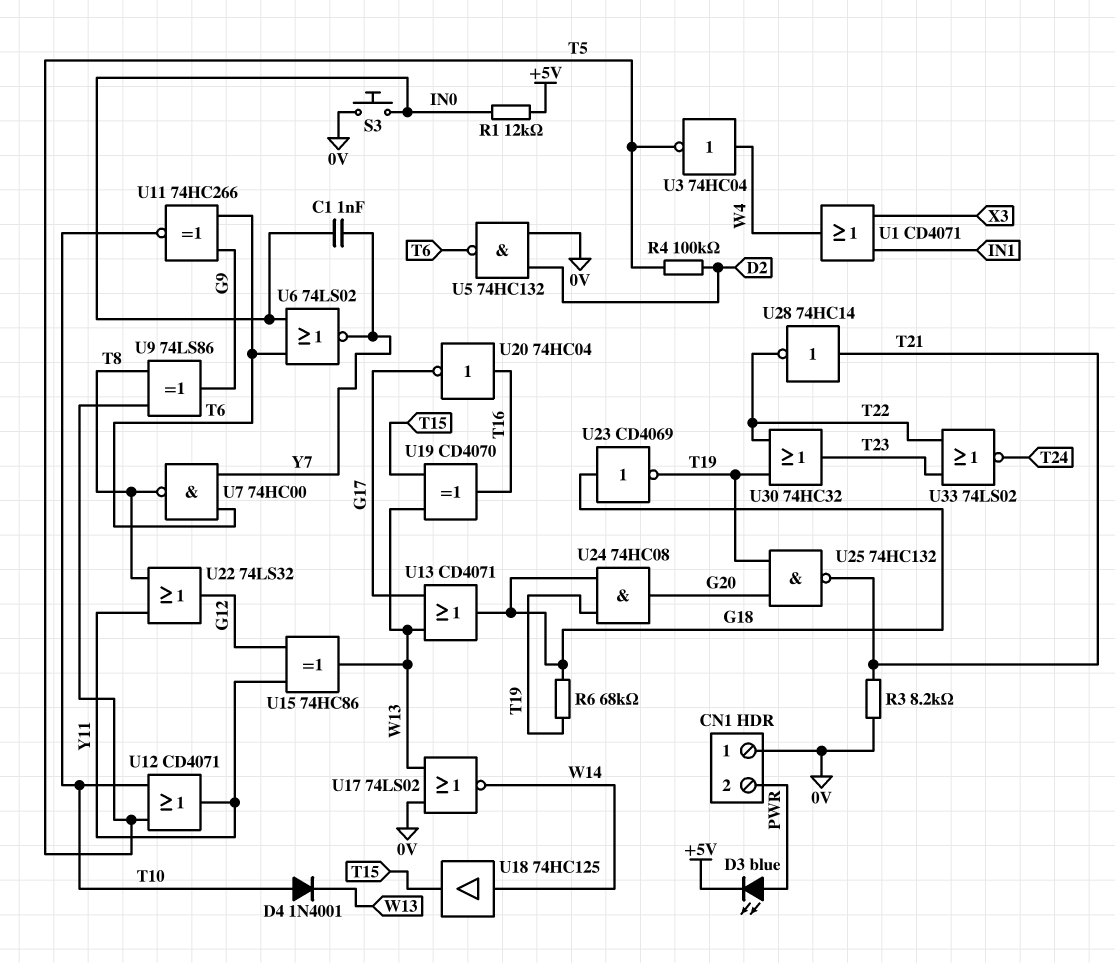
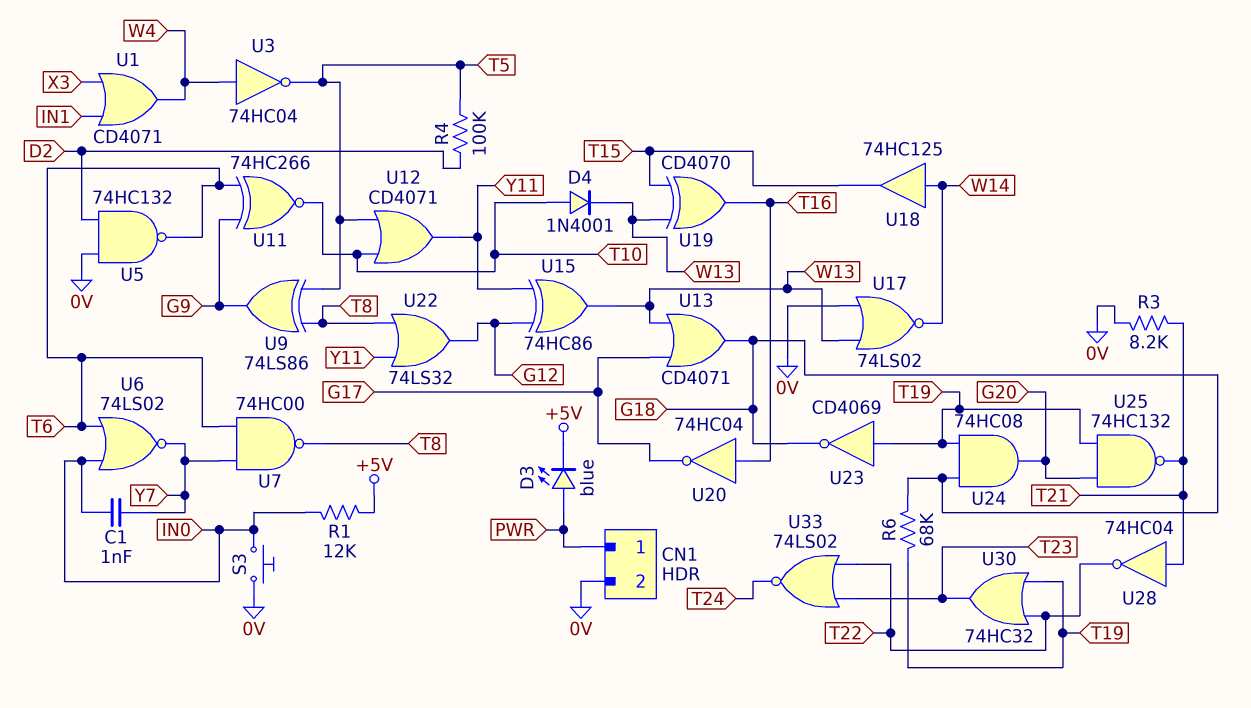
CN1 pin 1: 0V -> PWR
CN1 pin 2: PWR -> 0V
U23: NOT CD4069 (in G18, out T19) -> NOT CD4069 (in T19, out G18)
U28: NOT 74HC14 (in T21, out T22) -> NOT 74HC04 (in T21, out T22)

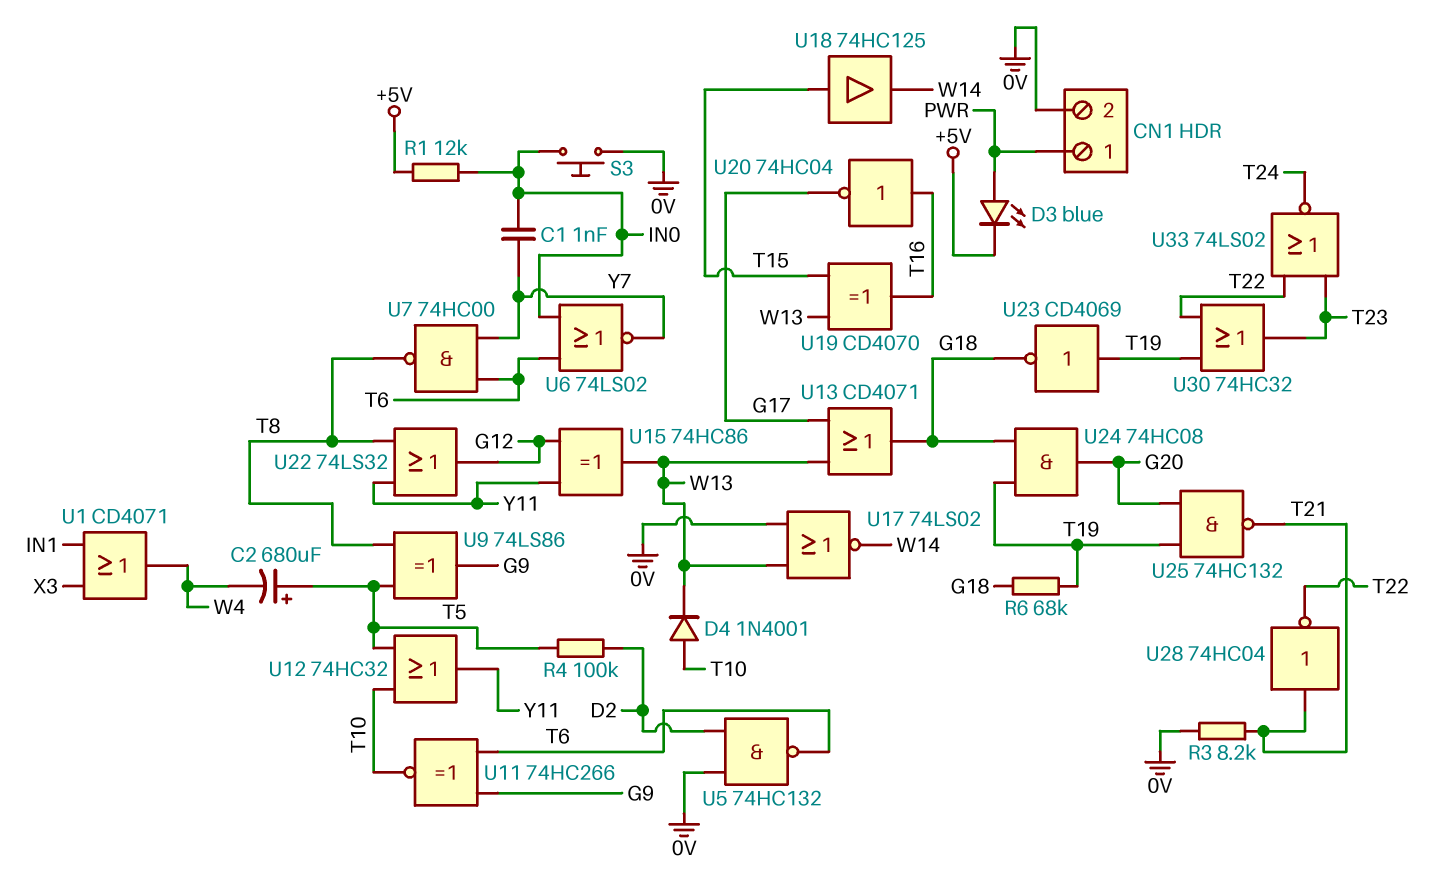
C2: none -> 680uF (plus T5, minus W4)
U3: NOT 74HC04 (in W4, out T5) -> none
U12: OR CD4071 (in T5, in T10, out Y11) -> OR 74HC32 (in T5, in T10, out Y11)
U18: buffer 74HC125 (in W14, out T15) -> buffer 74HC125 (in T15, out W14)

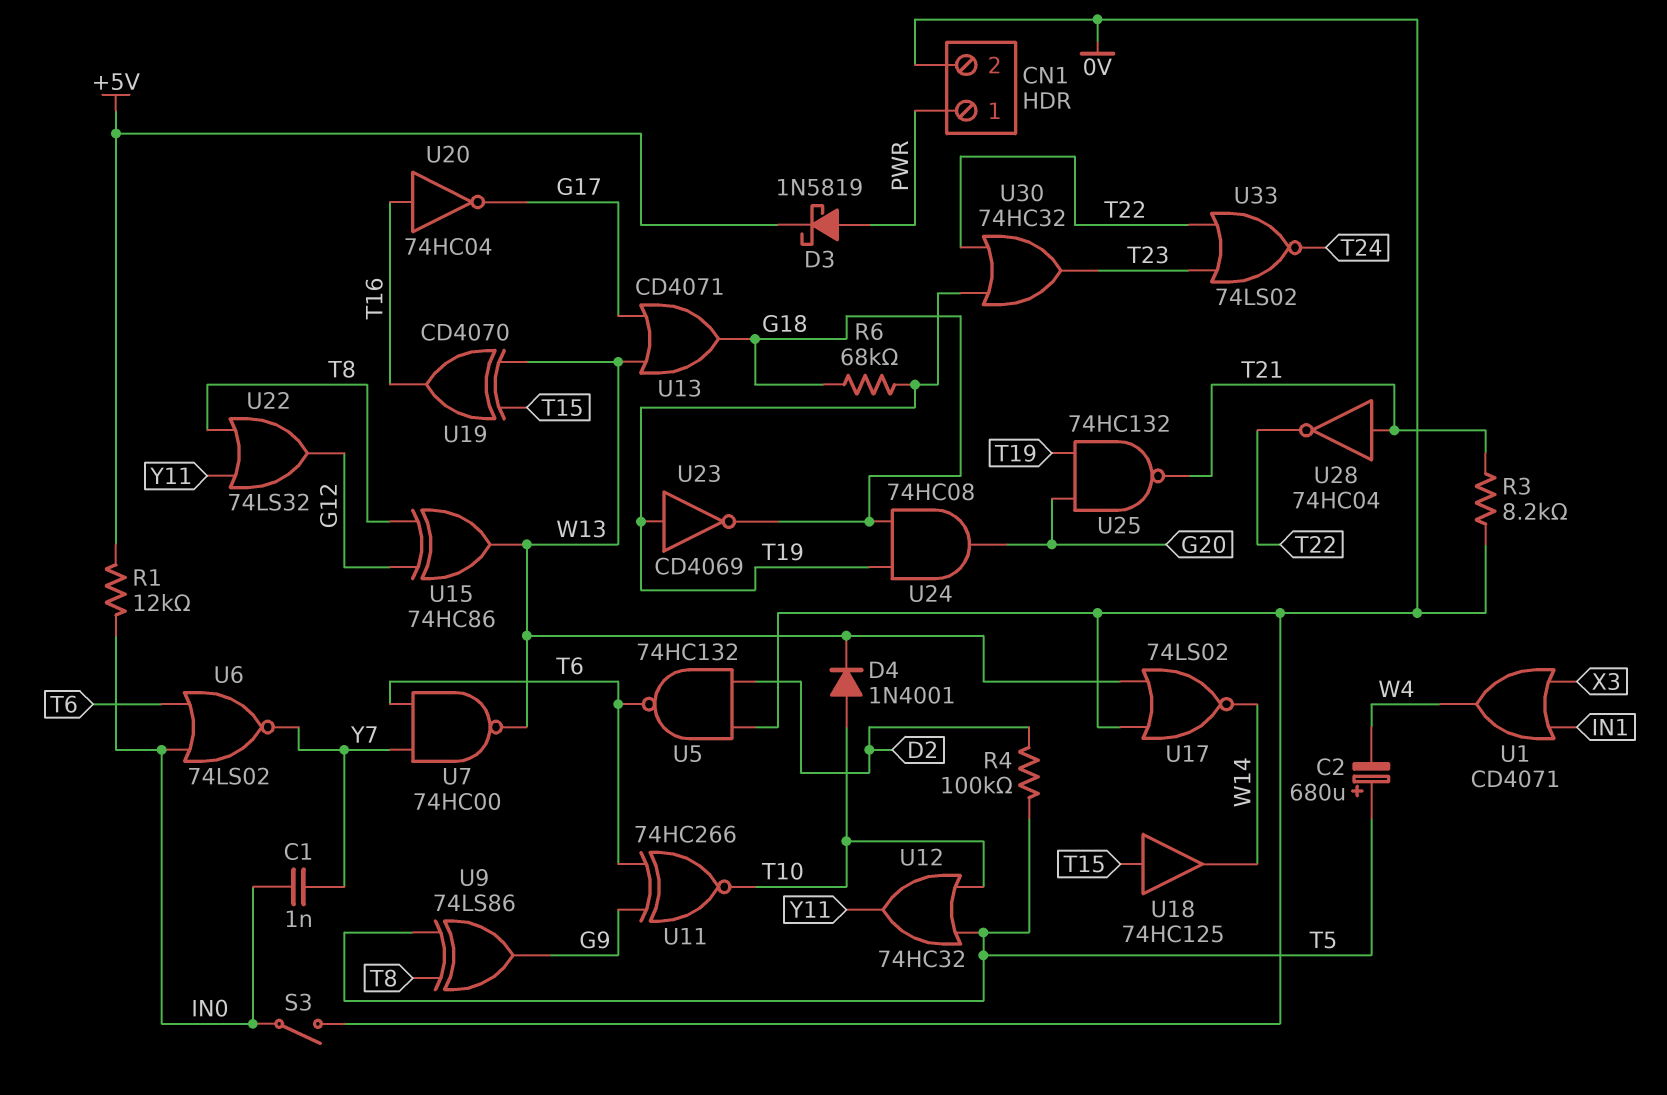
D3: LED blue (A PWR, K +5V) -> schottky 1N5819 (A PWR, K +5V)
S3: button (0V, IN0) -> switch (0V, IN0)
U7: NAND 74HC00 (in T6, in Y7, out T8) -> NAND 74HC00 (in T6, in Y7, out W13)
U15: XOR 74HC86 (in G12, in Y11, out W13) -> XOR 74HC86 (in G12, in T8, out W13)

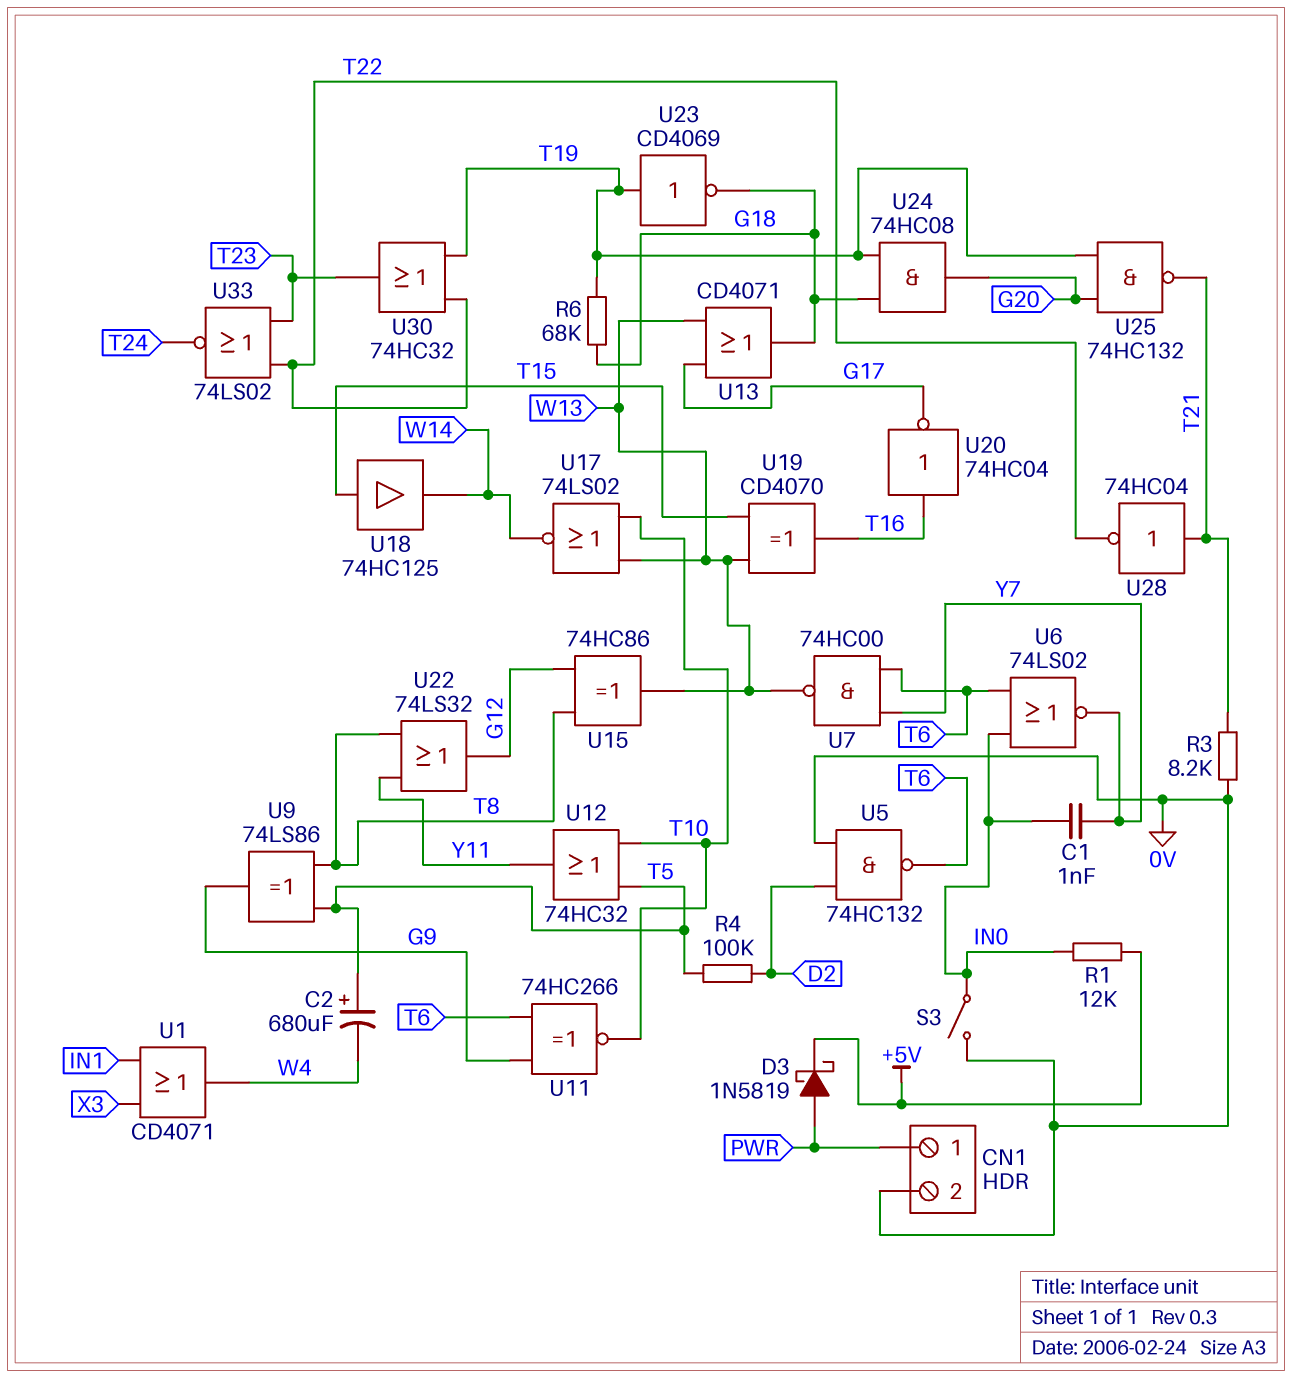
D4: diode 1N4001 (A T10, K W13) -> none
U17: NOR 74LS02 (in 0V, in W13, out W14) -> NOR 74LS02 (in T10, in W13, out W14)

